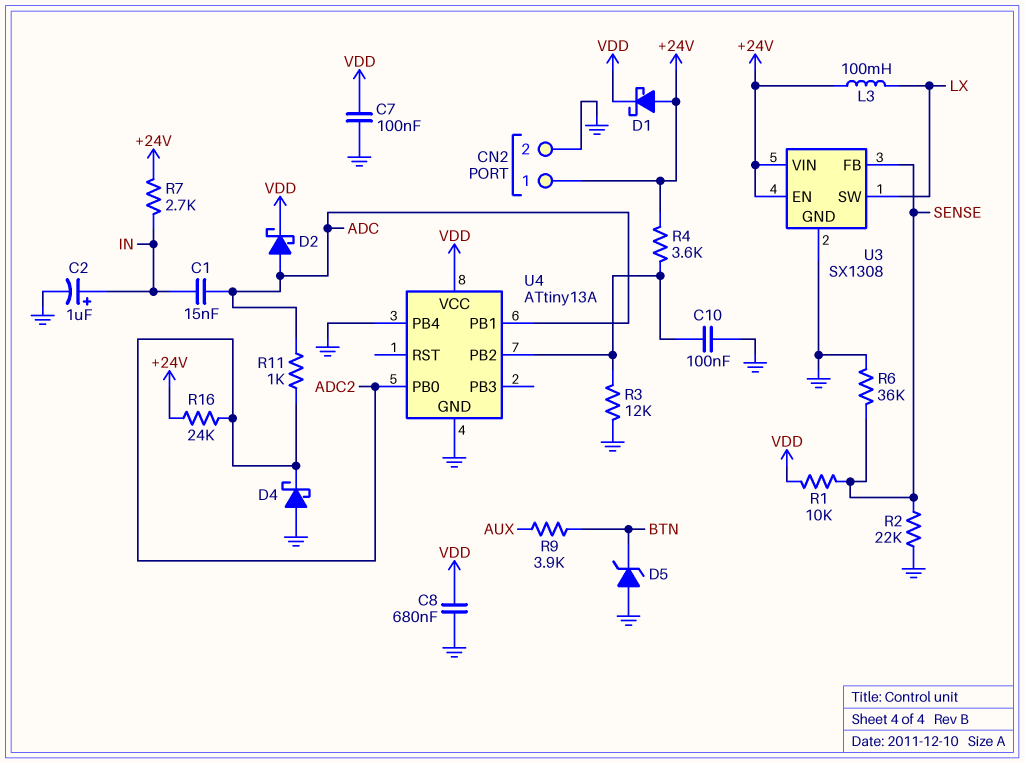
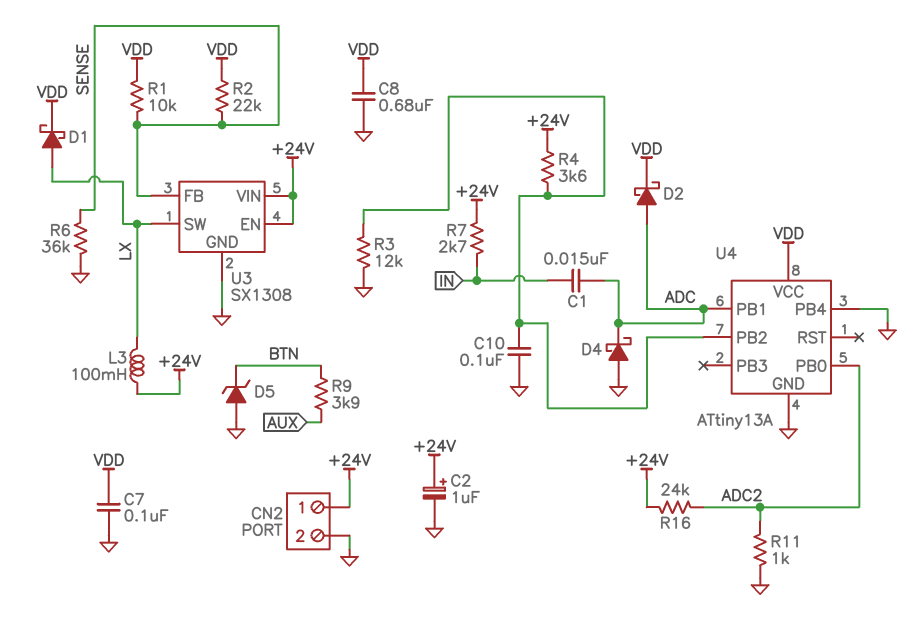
C2: 1uF (plus IN, minus GND) -> 1uF (plus +24V, minus GND)
D1: schottky (A +24V, K VDD) -> schottky (A LX, K VDD)
D4: schottky (A GND, K ADC2) -> schottky (A GND, K ADC)
R2: 22k (GND, SENSE) -> 22k (SENSE, VDD)
R11: 1k (ADC, ADC2) -> 1k (ADC2, GND)

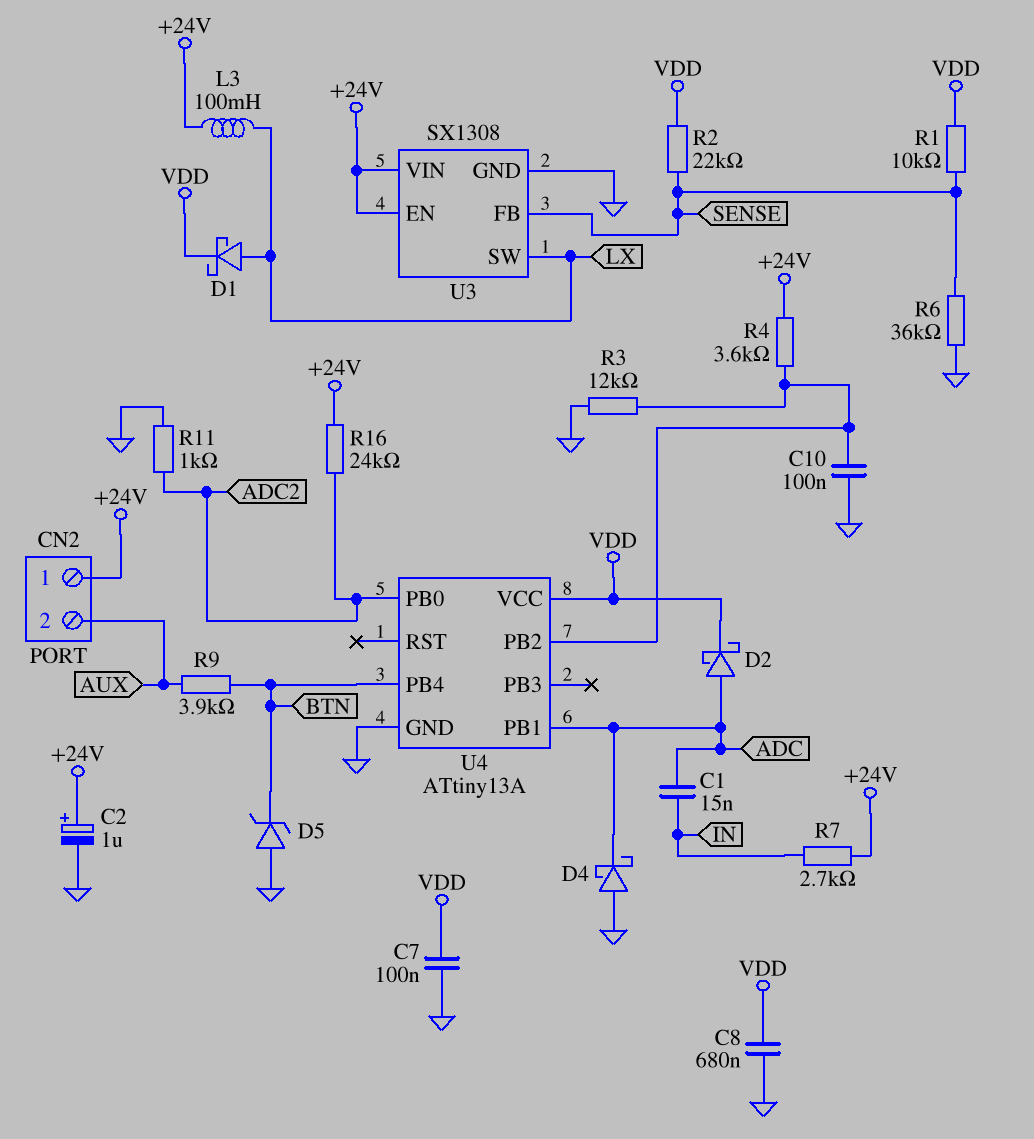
CN2 pin 2: GND -> AUX
U4 pin PB4: GND -> BTN

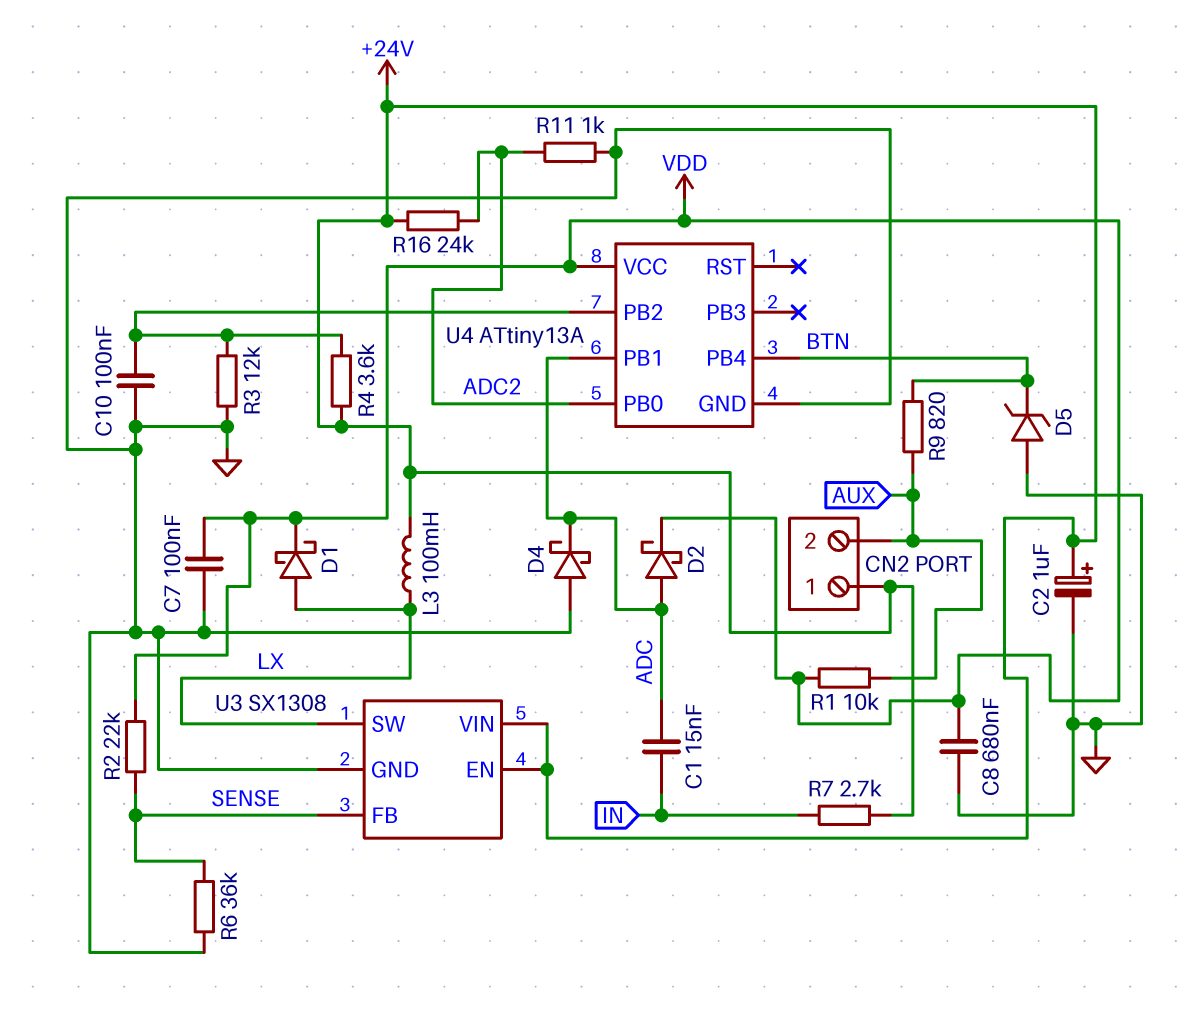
R1: 10k (SENSE, VDD) -> 10k (AUX, VDD)
R9: 3.9k (AUX, BTN) -> 820 (AUX, BTN)

